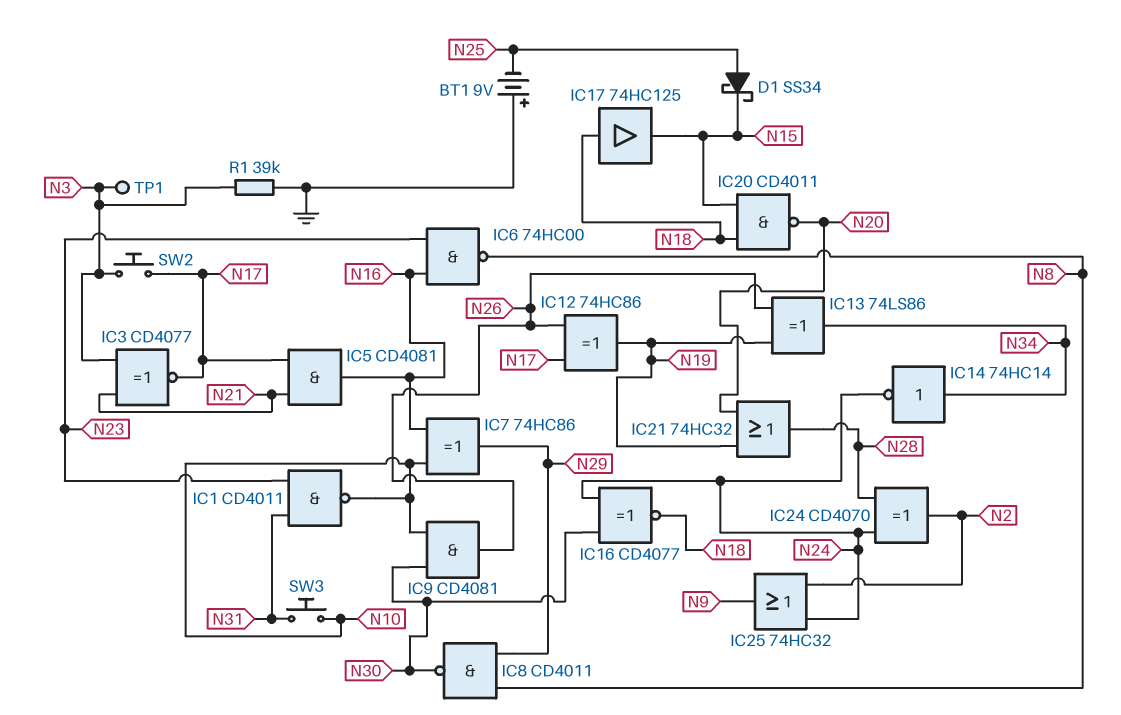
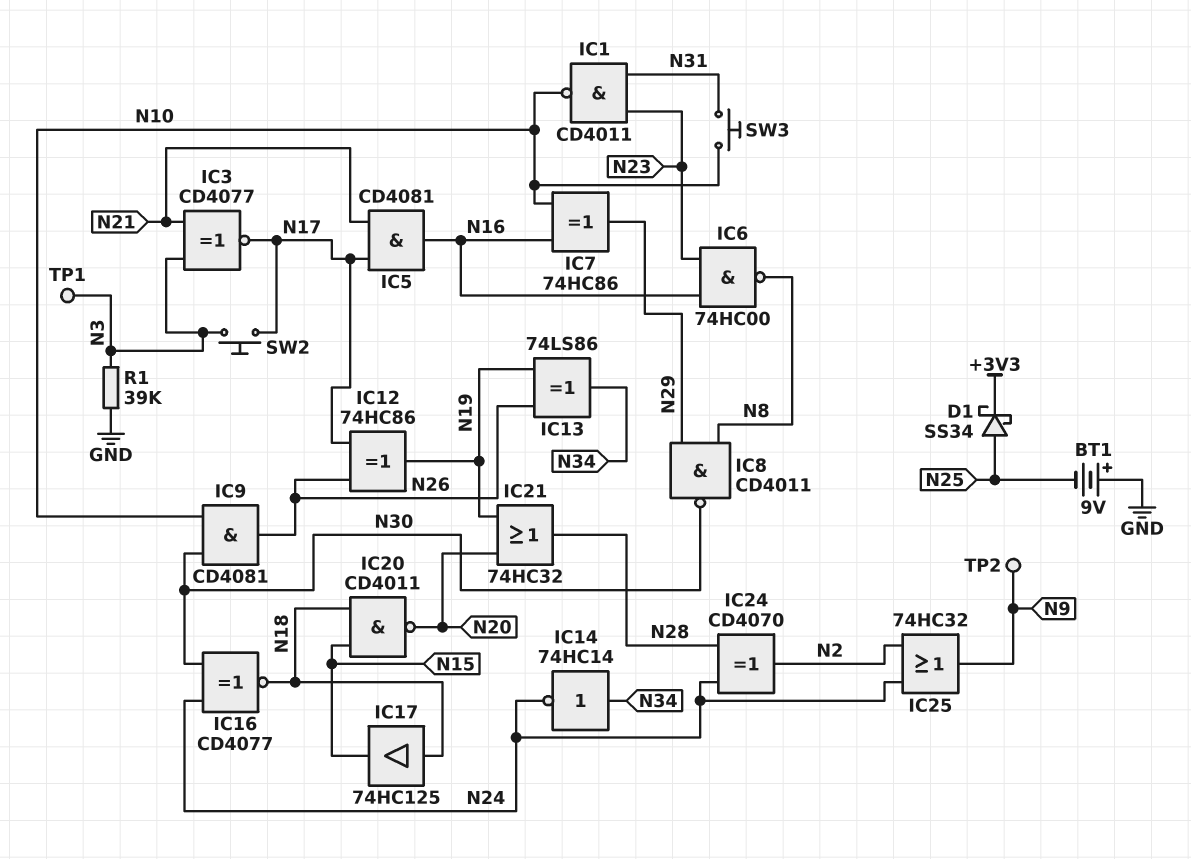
D1: schottky SS34 (A N25, K N15) -> schottky SS34 (A N25, K +3V3)
TP2: none -> test point (N9)

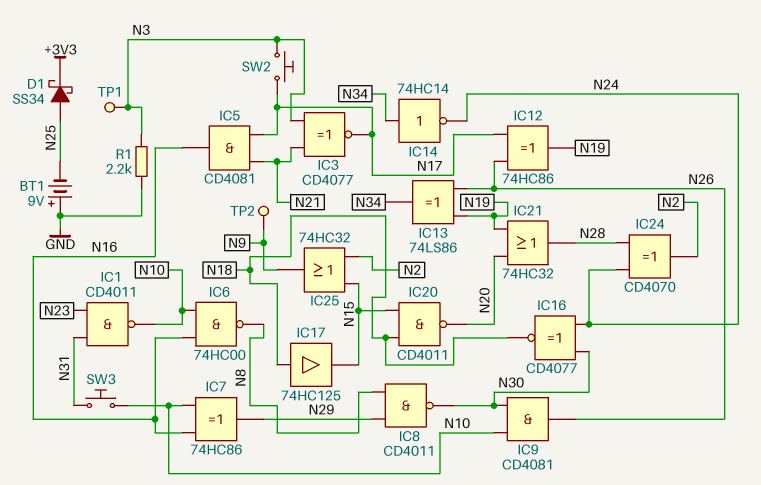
IC6: NAND 74HC00 (in N16, in N23, out N8) -> NAND 74HC00 (in N10, in N16, out N8)
IC25: OR 74HC32 (in N2, in N24, out N9) -> OR 74HC32 (in N2, in N15, out N9)
R1: 39k (GND, N3) -> 2.2k (GND, N3)

